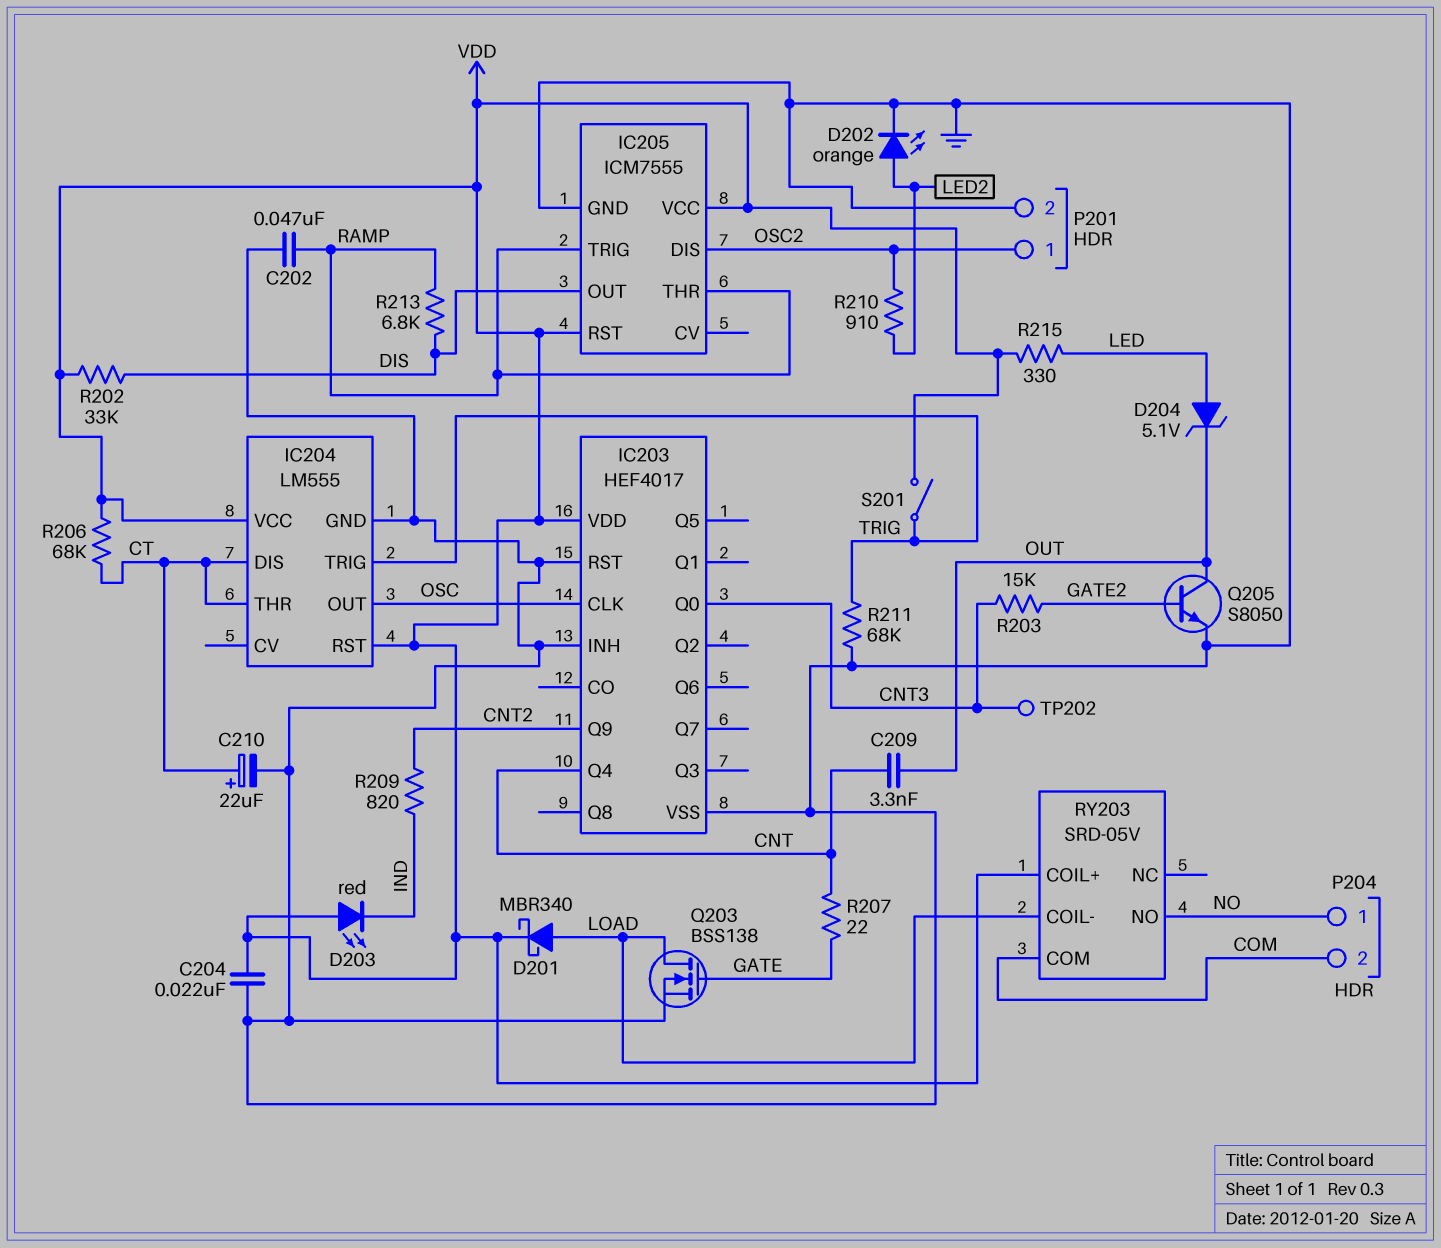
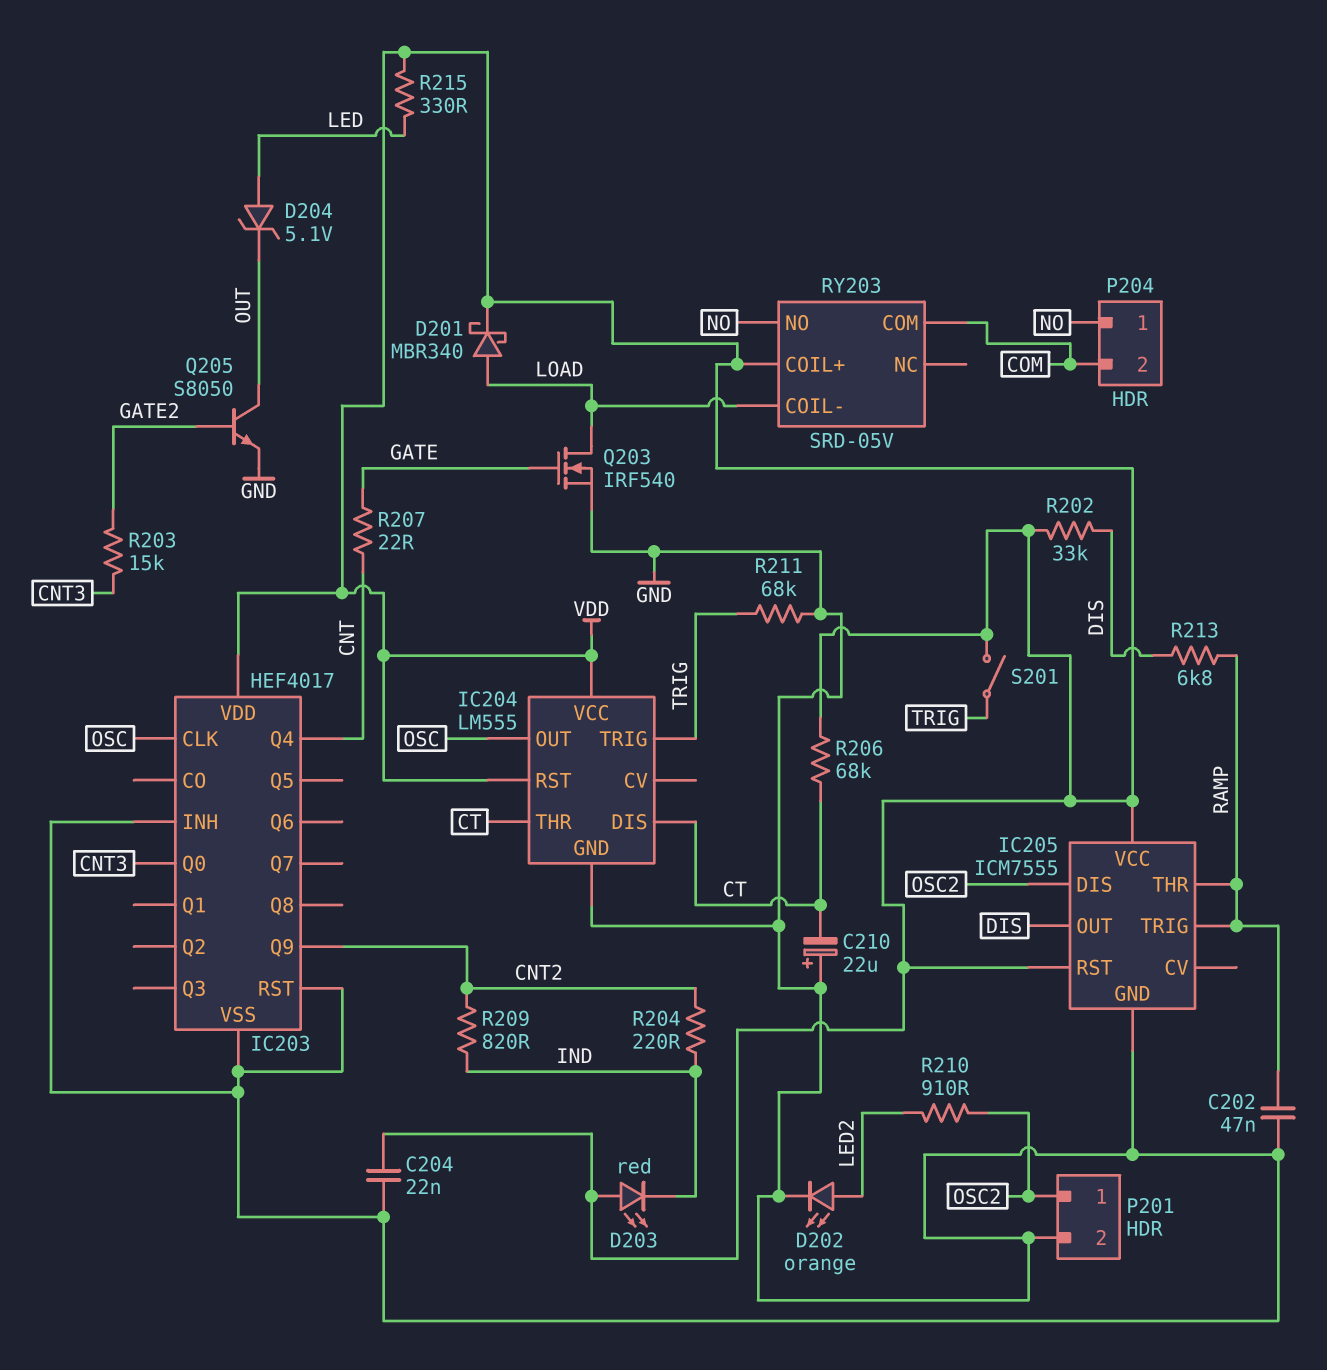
C209: 3.3nF (CNT, OUT) -> none
C210: 22uF (plus CT, minus GND) -> 22uF (plus GND, minus CT)
Q203: NMOS BSS138 (G GATE, D LOAD, S GND) -> NMOS IRF540 (G GATE, D LOAD, S GND)
R204: none -> 220 (CNT2, IND)
TP202: test point (CNT3) -> none

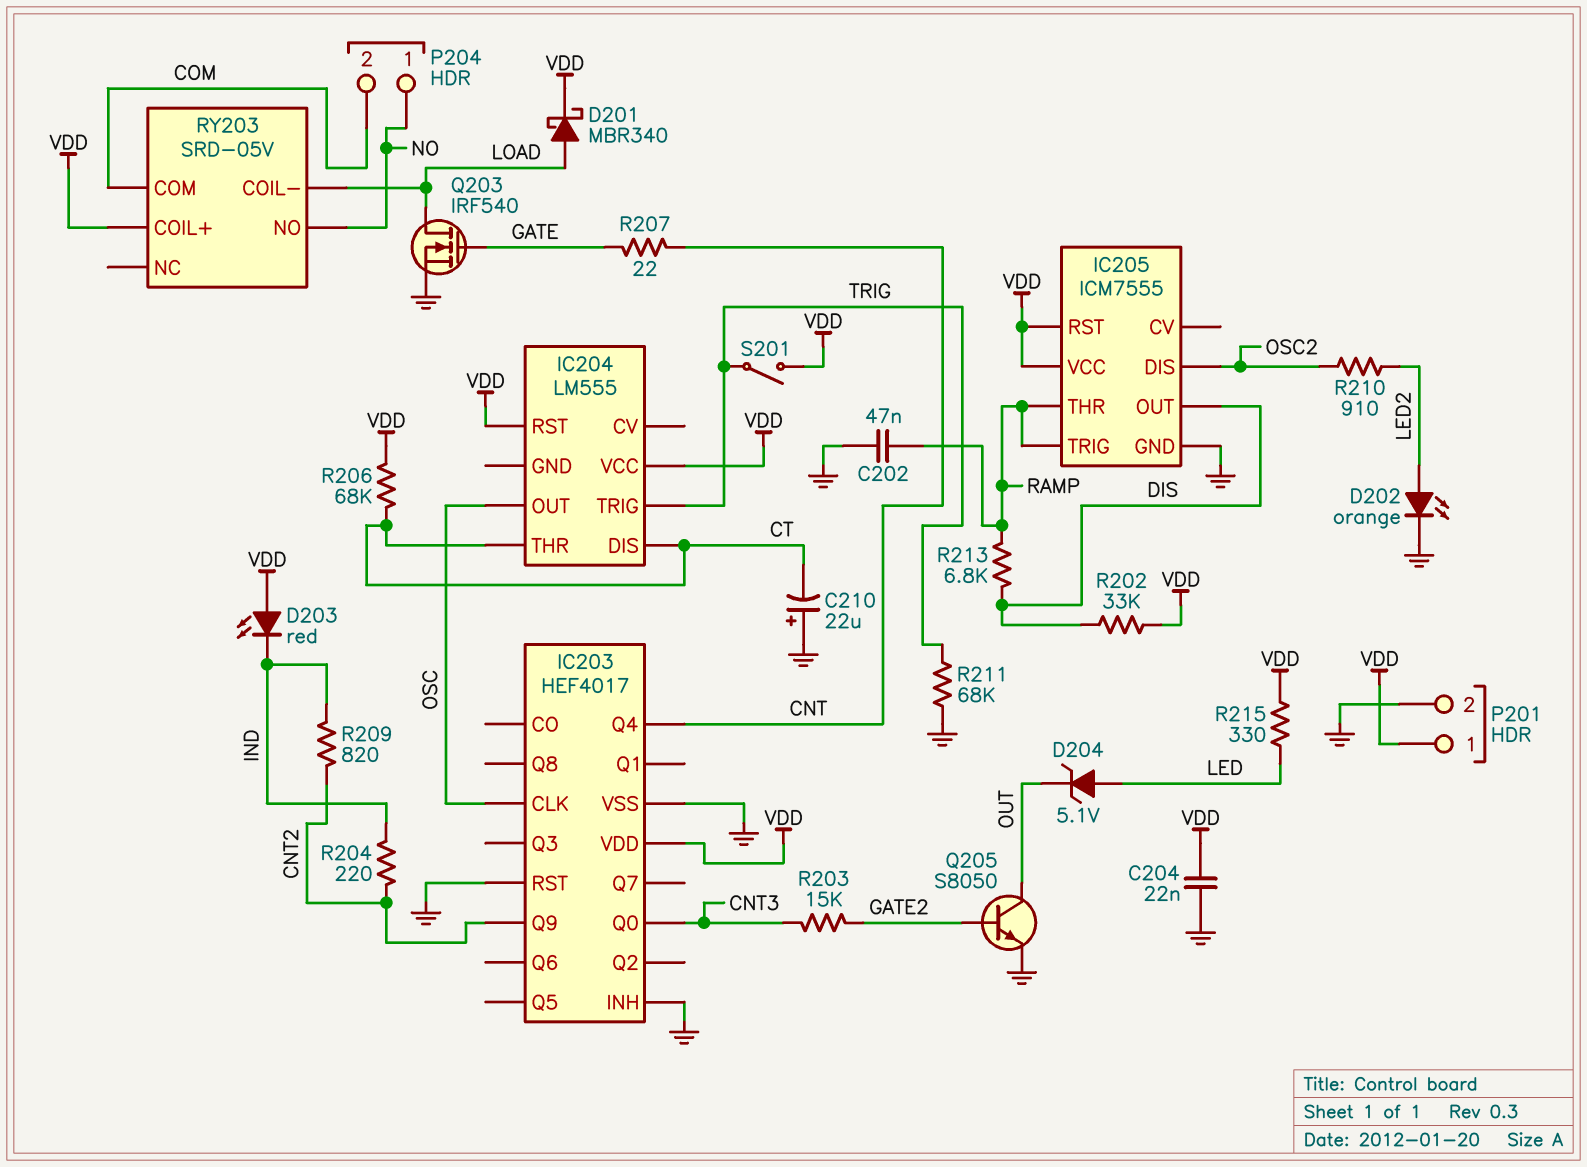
IC204 pin GND: GND -> none
P201 pin 1: OSC2 -> VDD

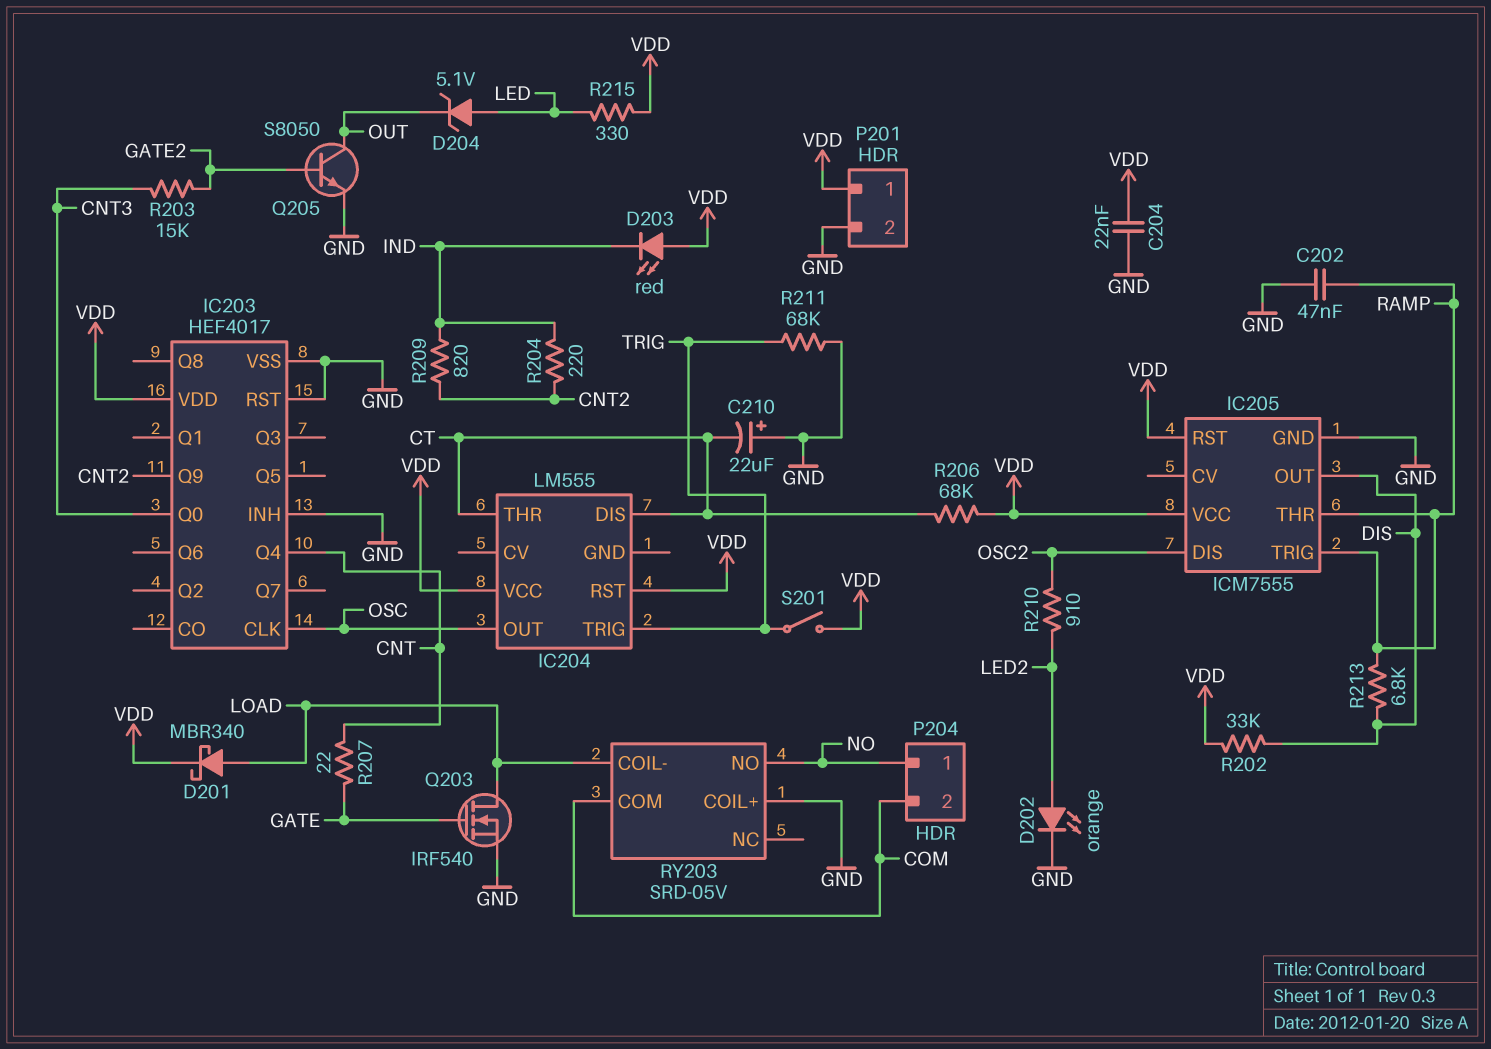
RY203 pin COIL+: VDD -> GND

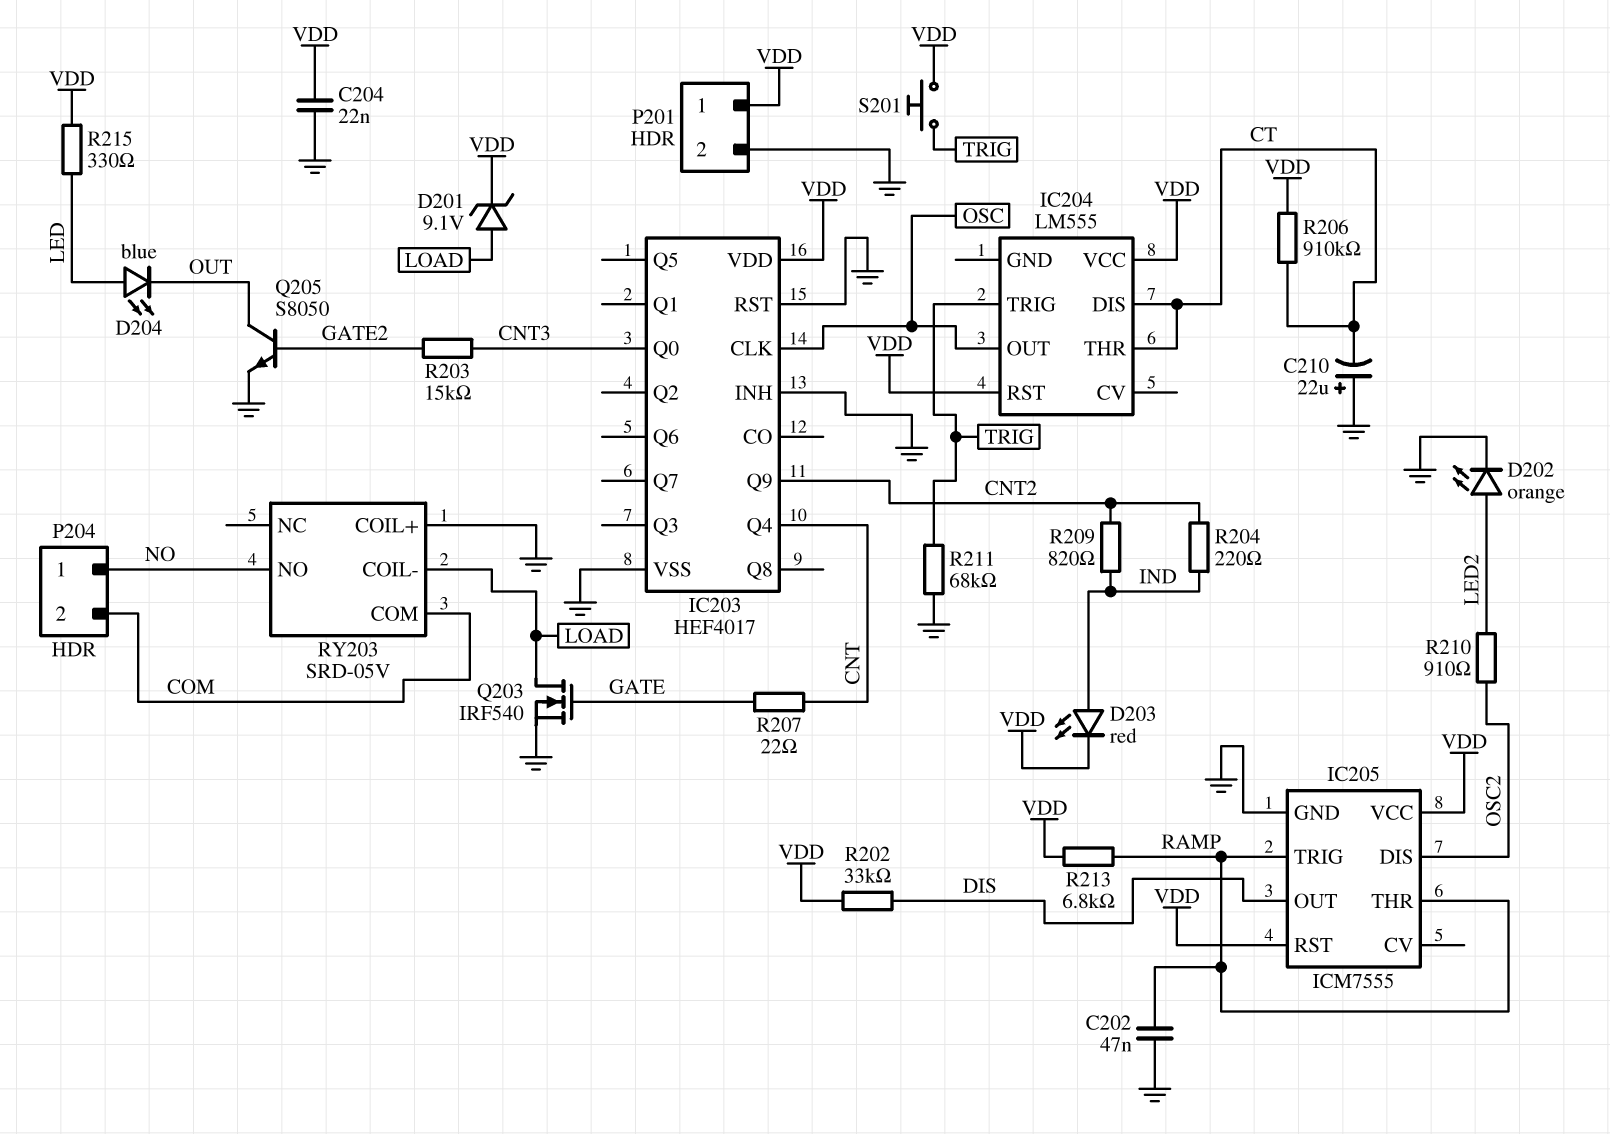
D201: schottky MBR340 (A LOAD, K VDD) -> zener 9.1V (A LOAD, K VDD)
D203: LED red (A VDD, K IND) -> LED red (A IND, K VDD)
D204: zener 5.1V (A LED, K OUT) -> LED blue (A LED, K OUT)
R206: 68k (CT, VDD) -> 910k (CT, VDD)
R213: 6.8k (DIS, RAMP) -> 6.8k (RAMP, VDD)
S201: switch (TRIG, VDD) -> button (TRIG, VDD)

